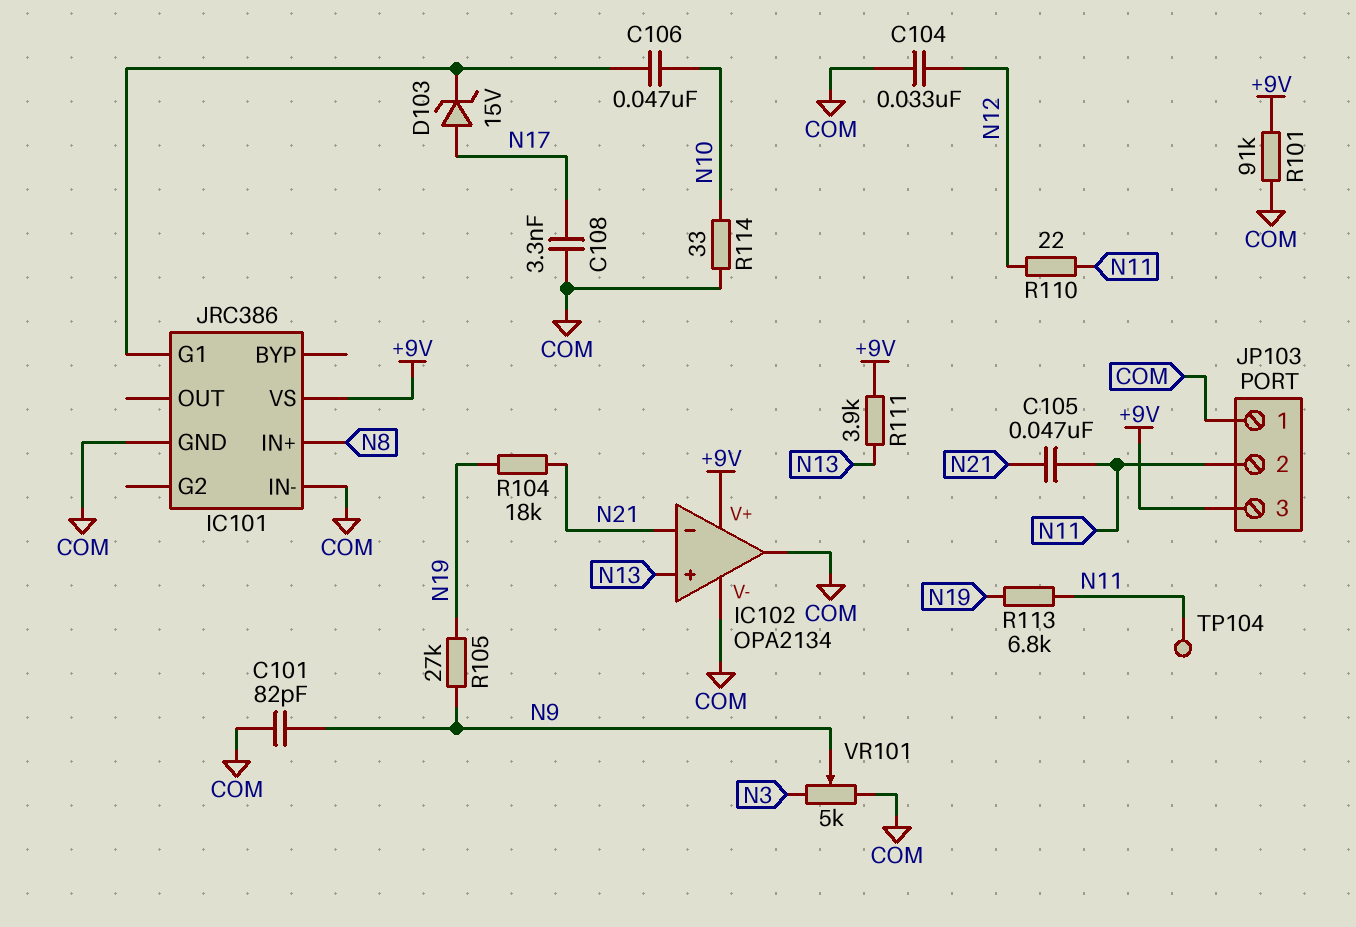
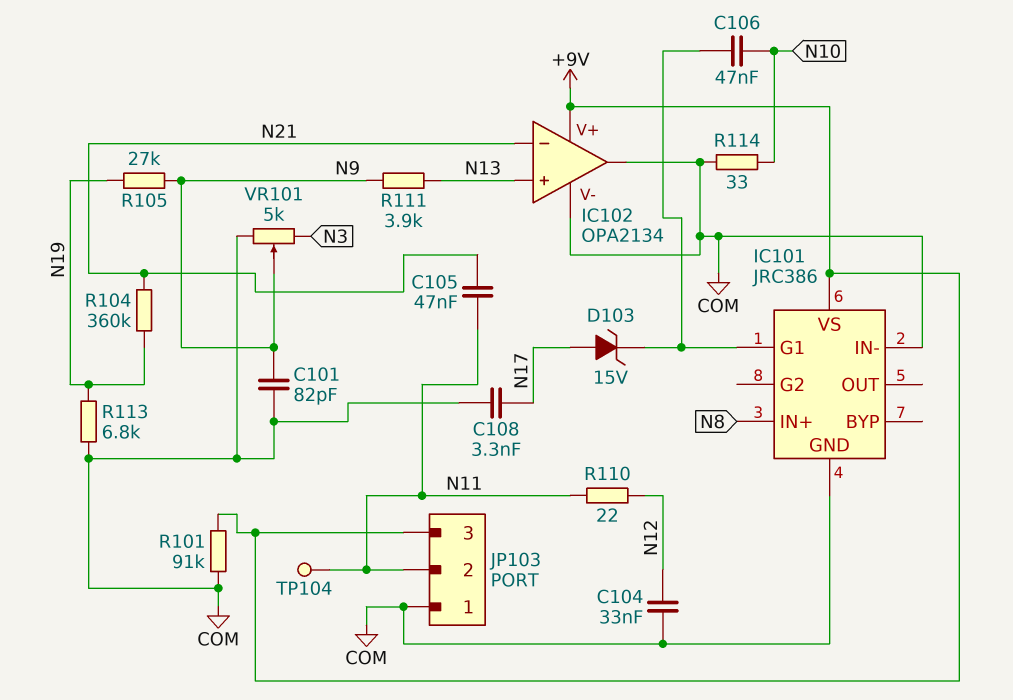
R104: 18k (N19, N21) -> 360k (N19, N21)
R111: 3.9k (+9V, N13) -> 3.9k (N9, N13)
R113: 6.8k (N11, N19) -> 6.8k (COM, N19)

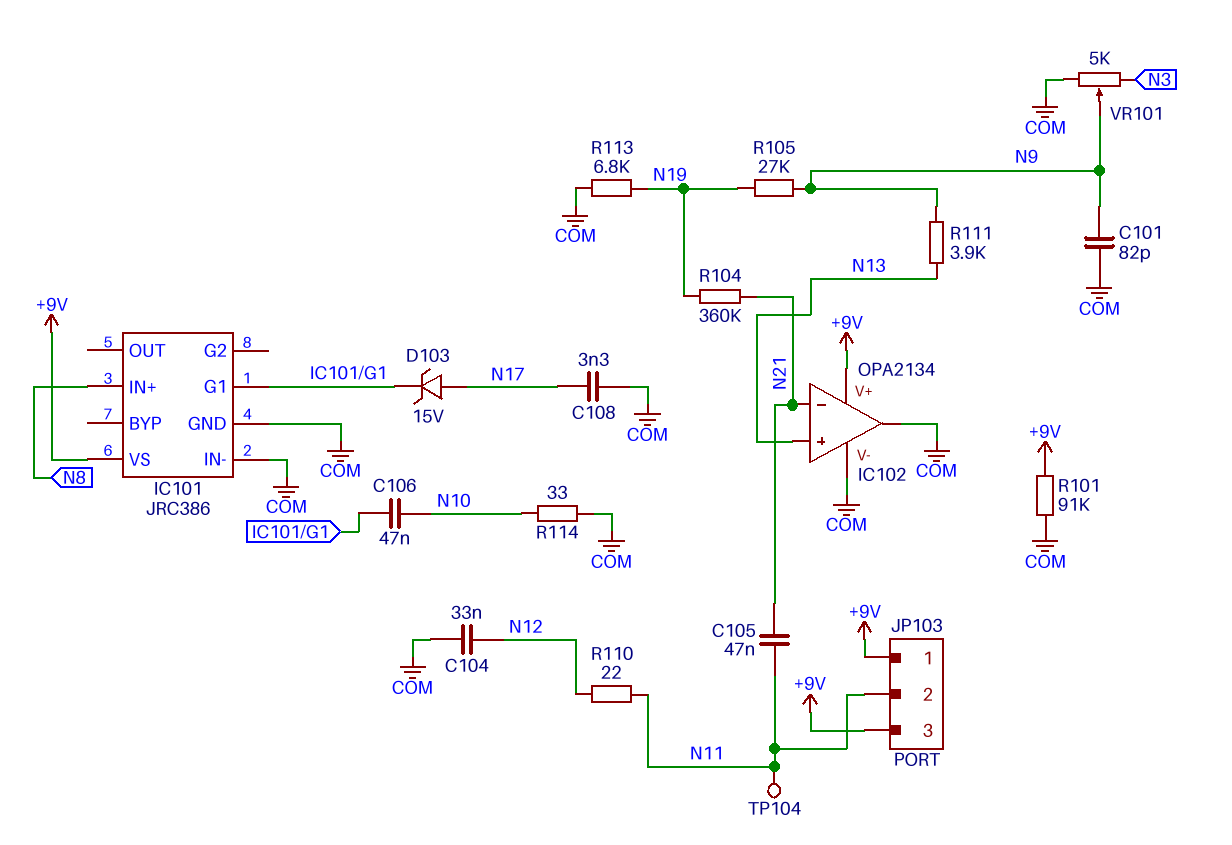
JP103 pin 1: COM -> +9V

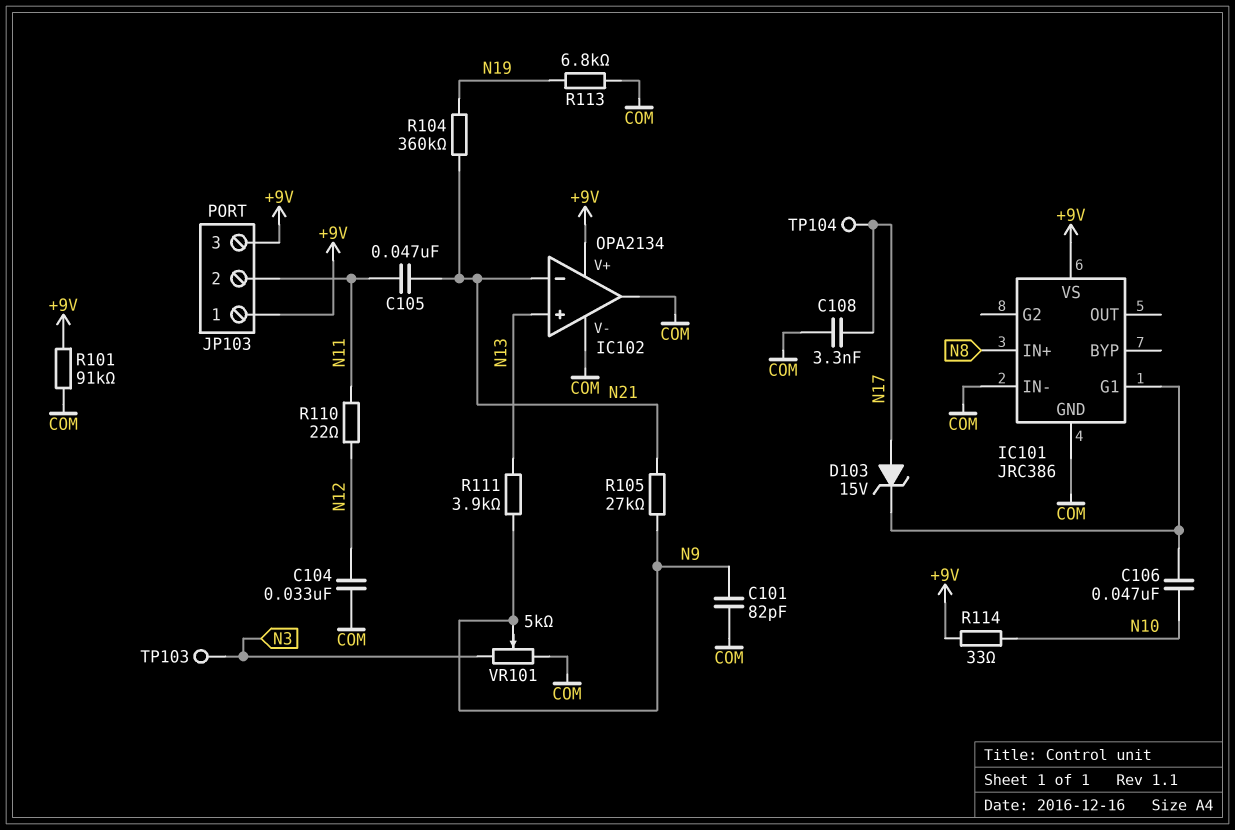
R105: 27k (N9, N19) -> 27k (N9, N21)
R114: 33 (COM, N10) -> 33 (+9V, N10)
TP103: none -> test point (N3)
TP104: test point (N11) -> test point (N17)

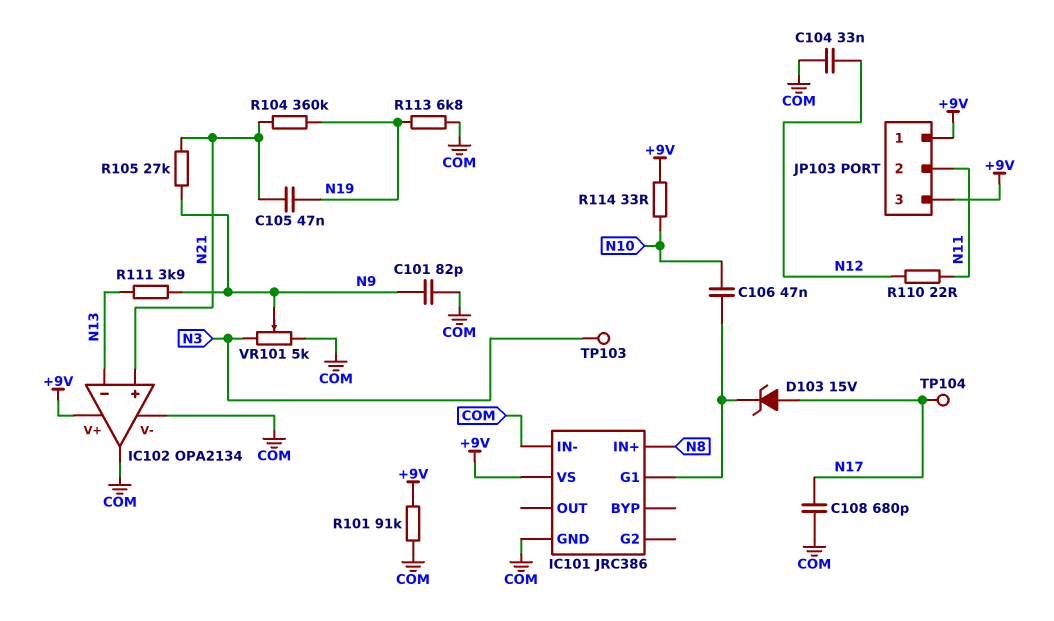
C105: 47nF (N11, N21) -> 47nF (N19, N21)
C108: 3.3nF (COM, N17) -> 680pF (COM, N17)
IC102 pin in+: N13 -> N21
IC102 pin in-: N21 -> N13

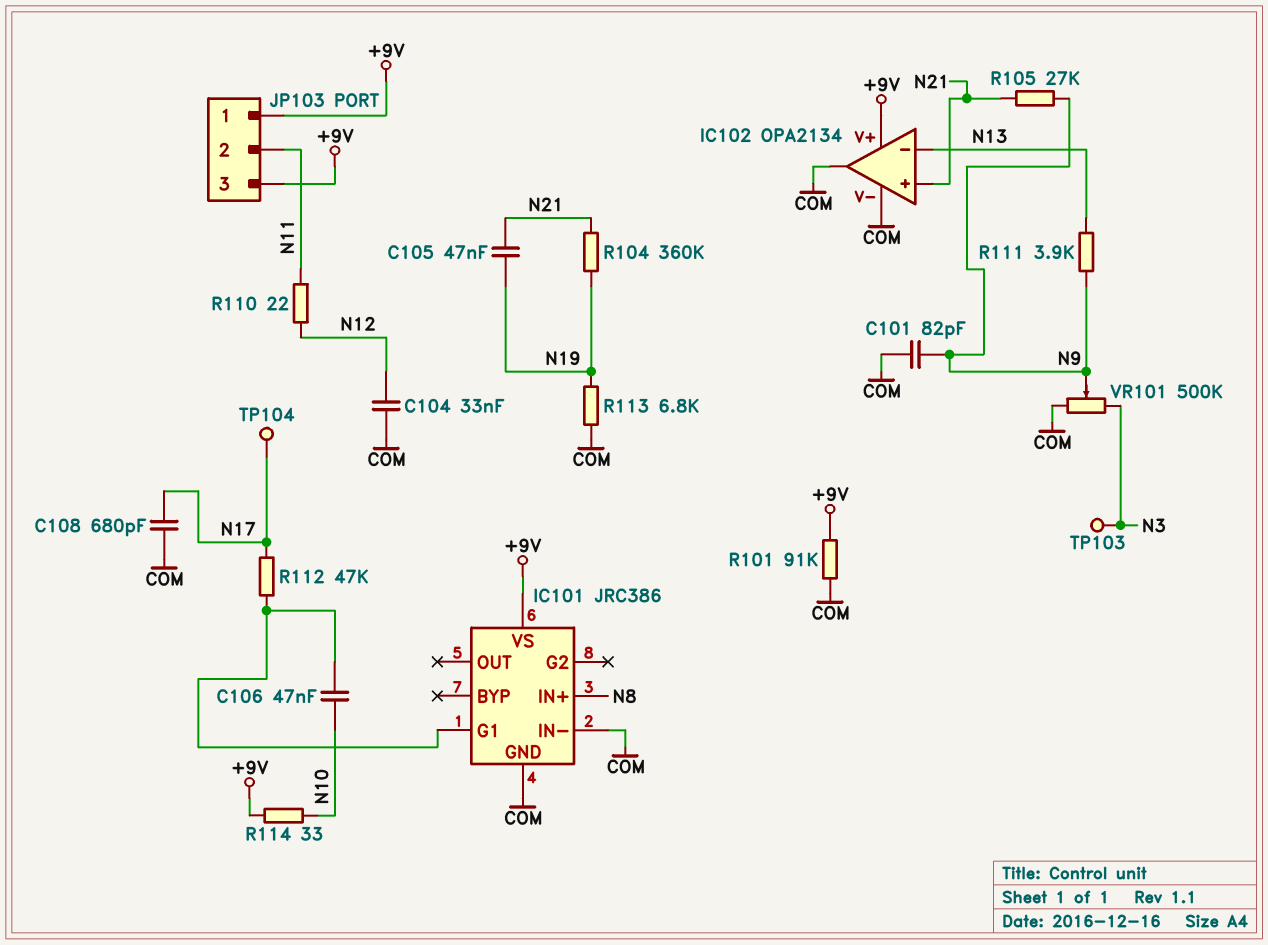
D103: zener 15V (A N17, K IC101/G1) -> none
R112: none -> 47k (IC101/G1, N17)
VR101: 5k (COM, N3, wiper N9) -> 500k (COM, N3, wiper N9)

